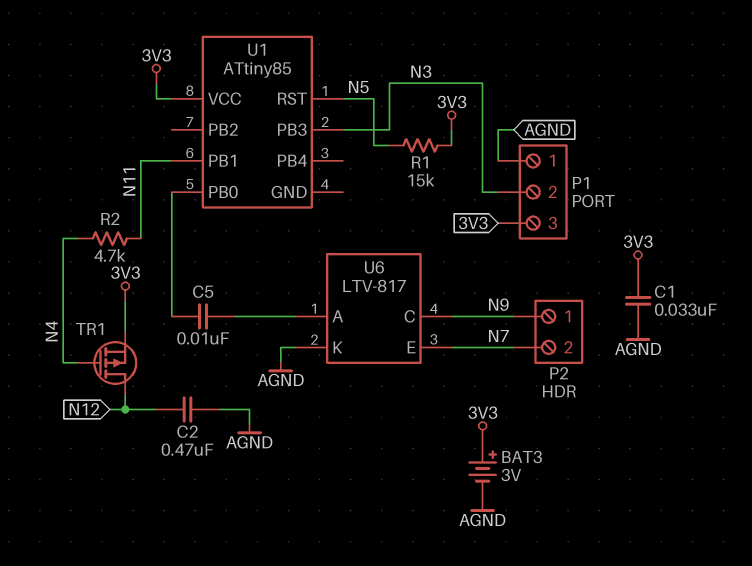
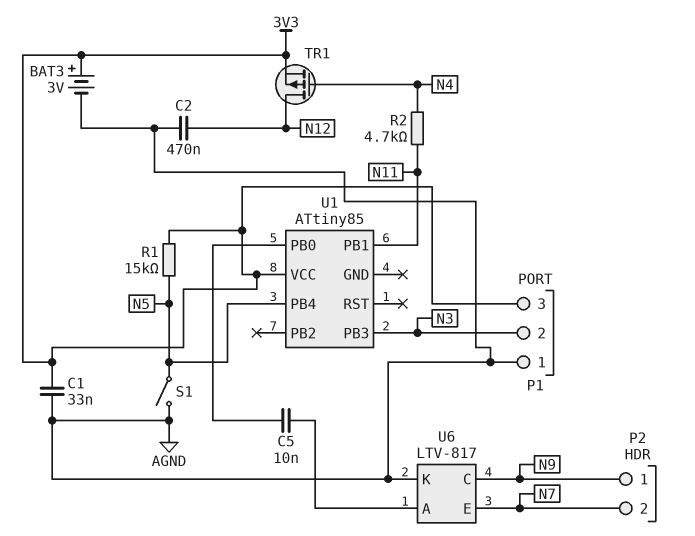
S1: none -> switch (AGND, N5)
U1 pin PB4: none -> N5
U1 pin RST: N5 -> none

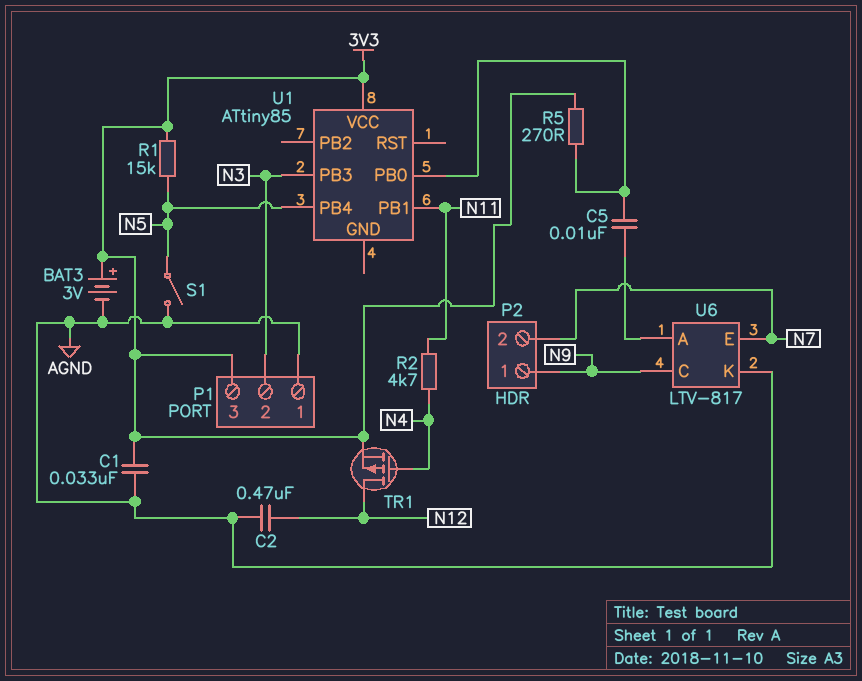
R5: none -> 270 (3V3, U1/PB0)

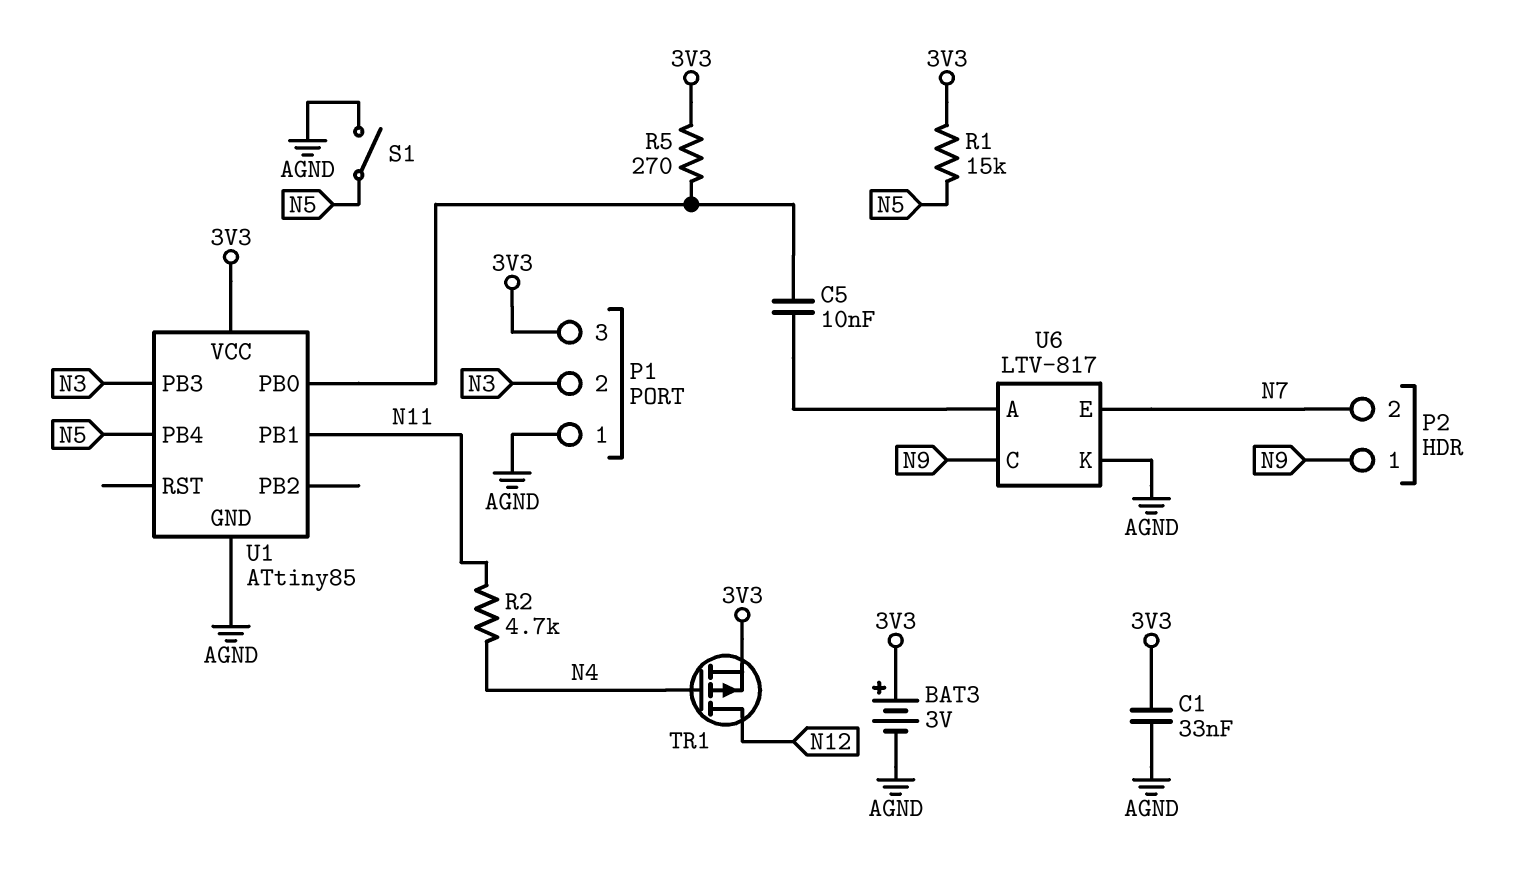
C2: 470nF (AGND, N12) -> none
U1 pin GND: none -> AGND

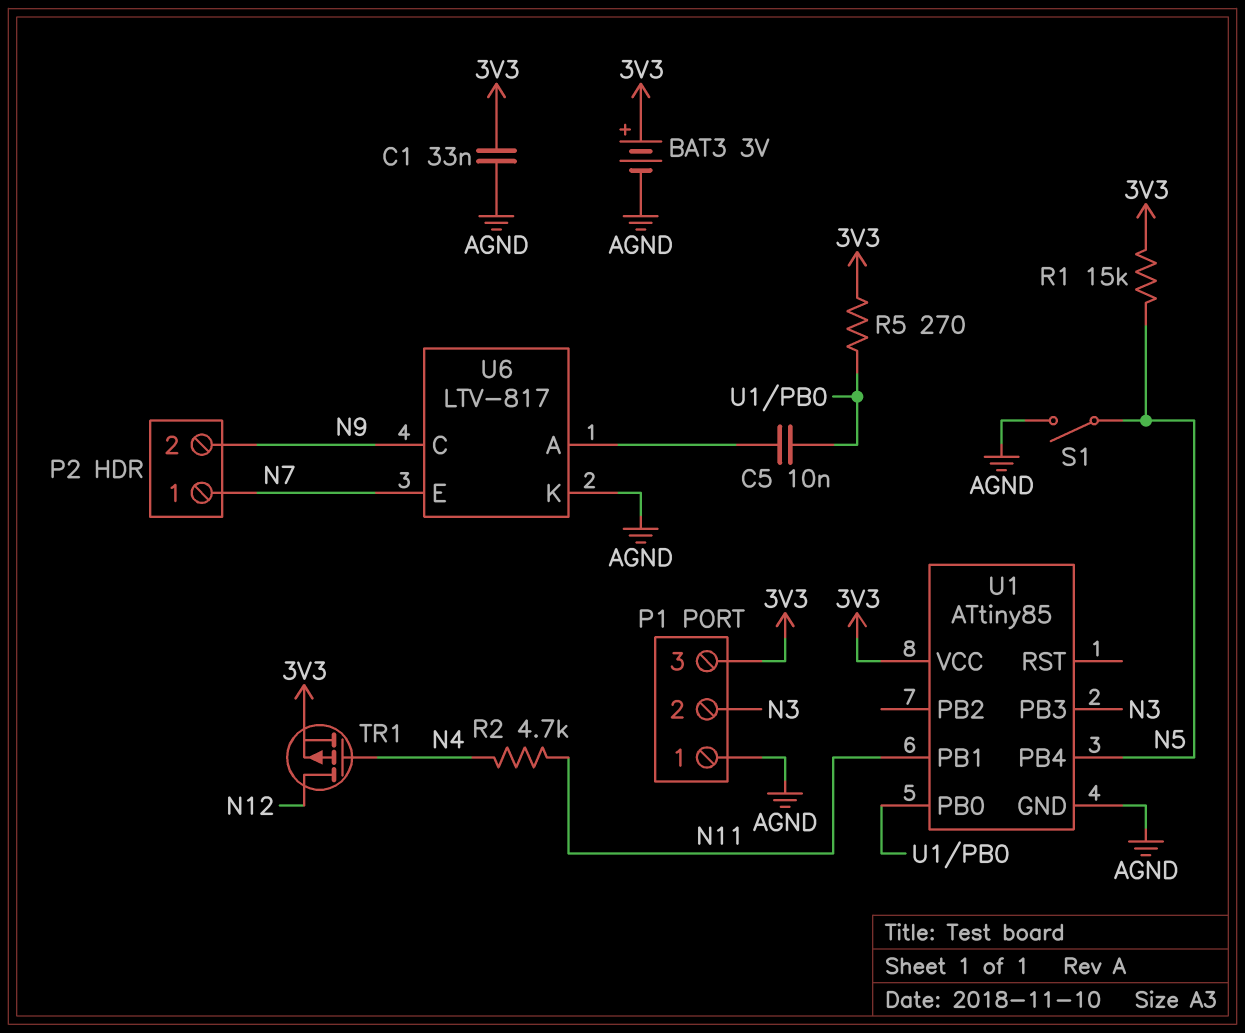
P2 pin 1: N9 -> N7
P2 pin 2: N7 -> N9

